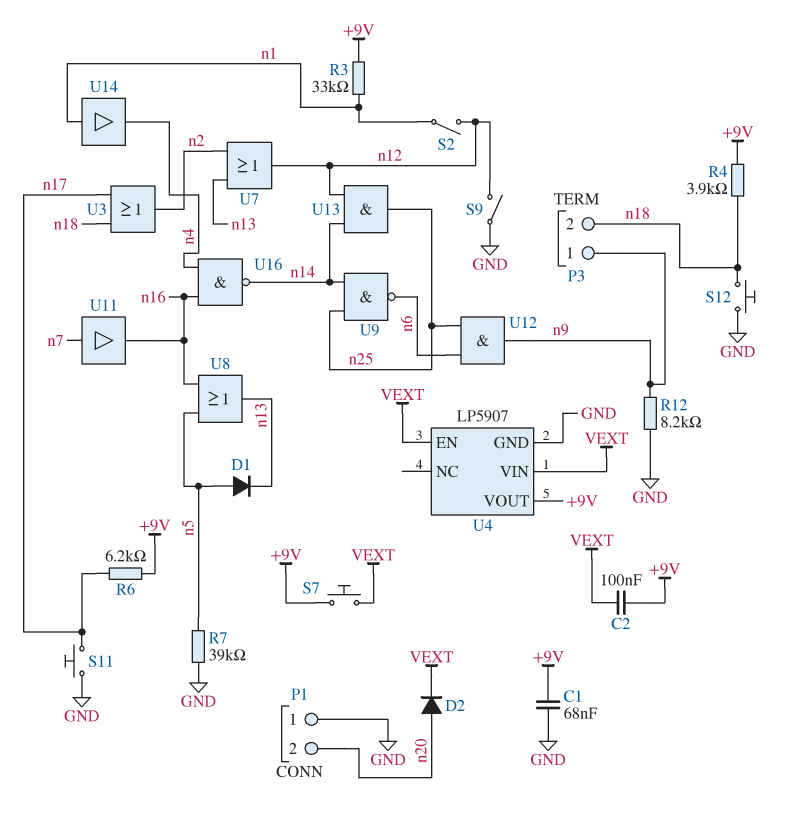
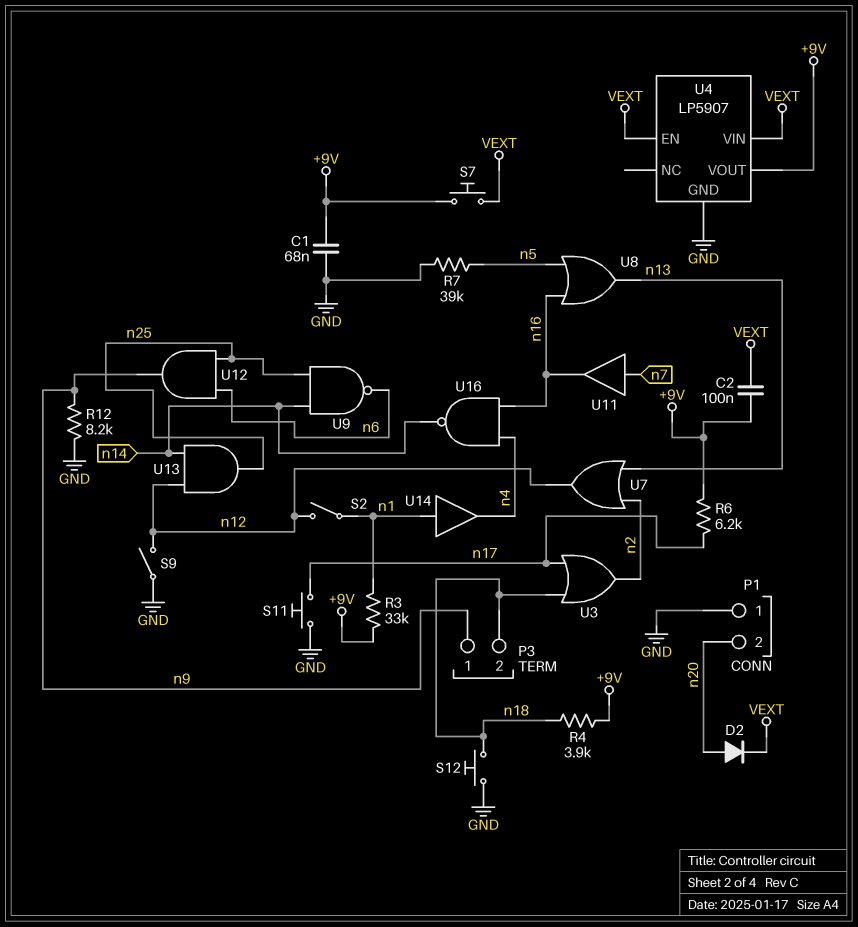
D1: diode (A n5, K n13) -> none

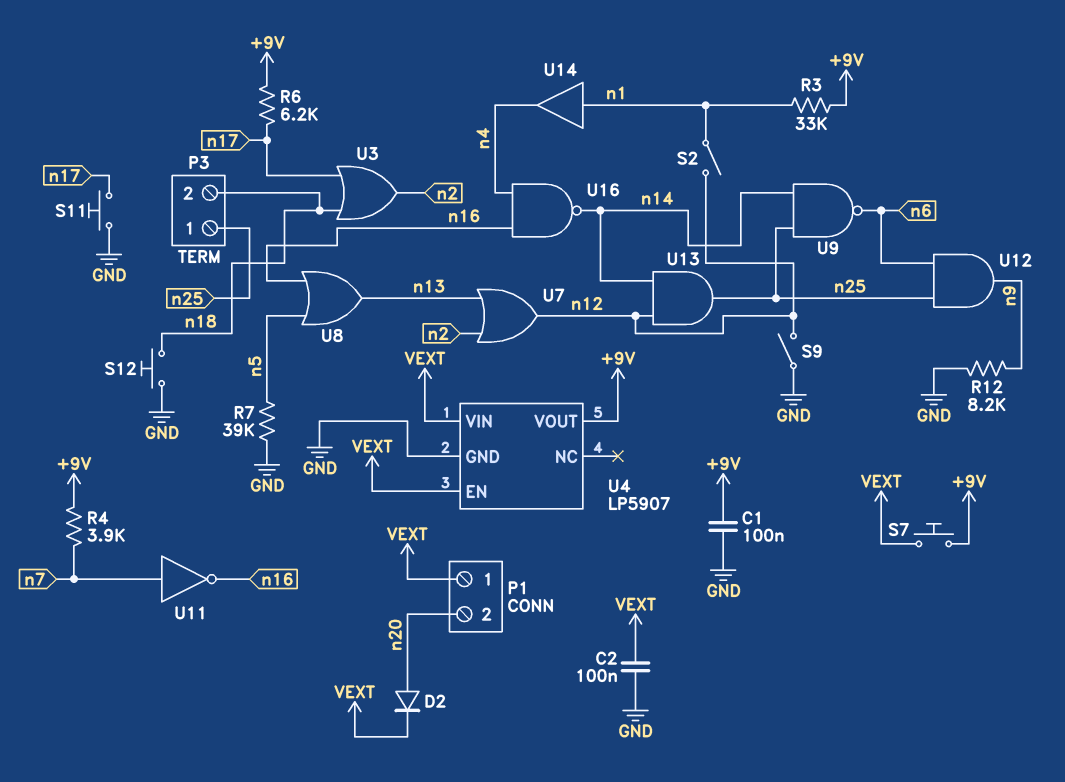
C1: 68nF (+9V, GND) -> 100nF (+9V, GND)
C2: 100nF (+9V, VEXT) -> 100nF (GND, VEXT)
P1 pin 1: GND -> VEXT
P3 pin 1: n9 -> n25
R4: 3.9k (+9V, n18) -> 3.9k (+9V, n7)
U11: buffer (in n7, out n16) -> NOT (in n7, out n16)

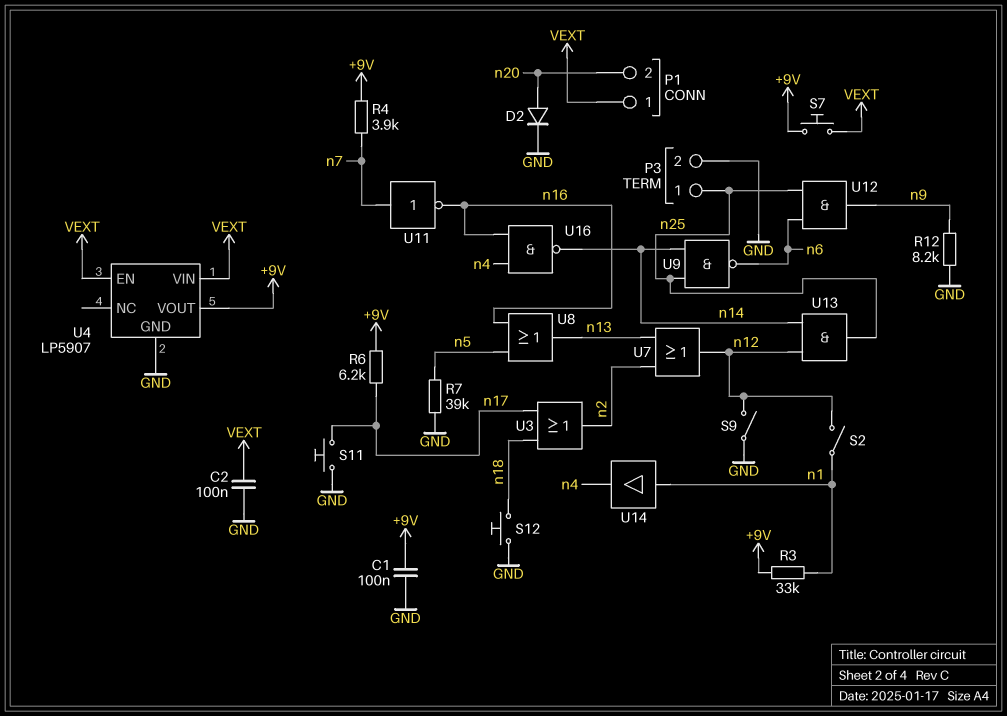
D2: diode (A n20, K VEXT) -> diode (A n20, K GND)
P3 pin 2: n18 -> GND

